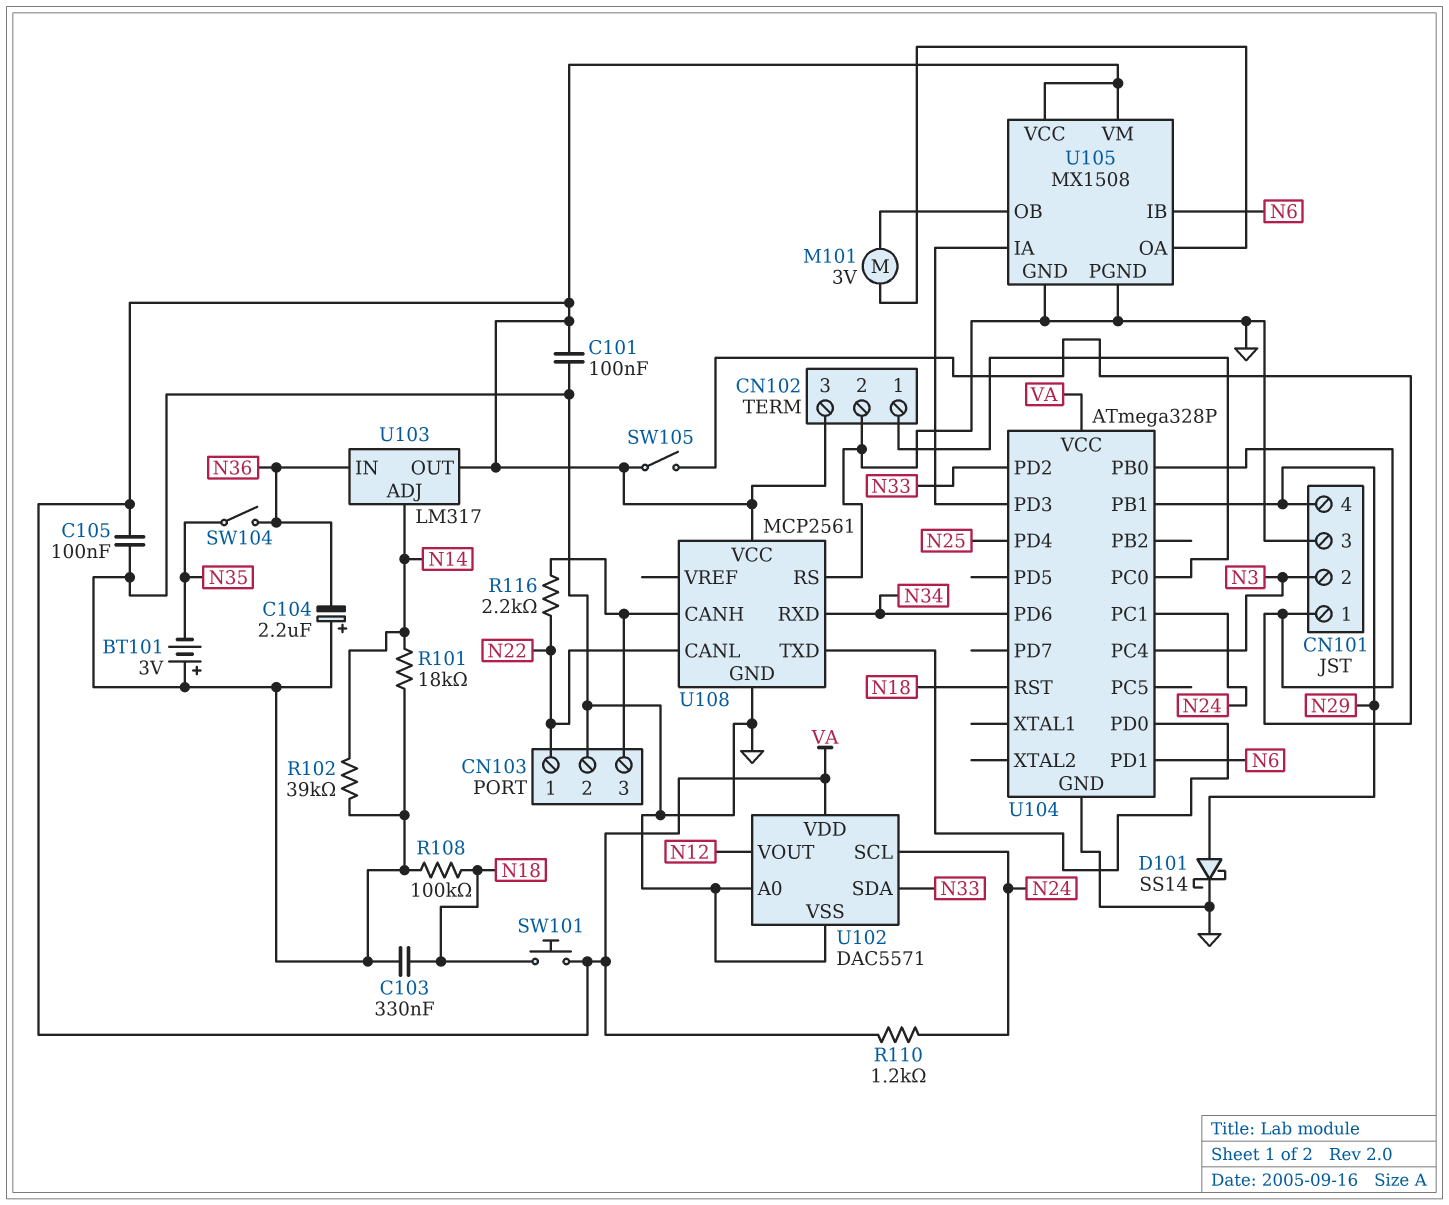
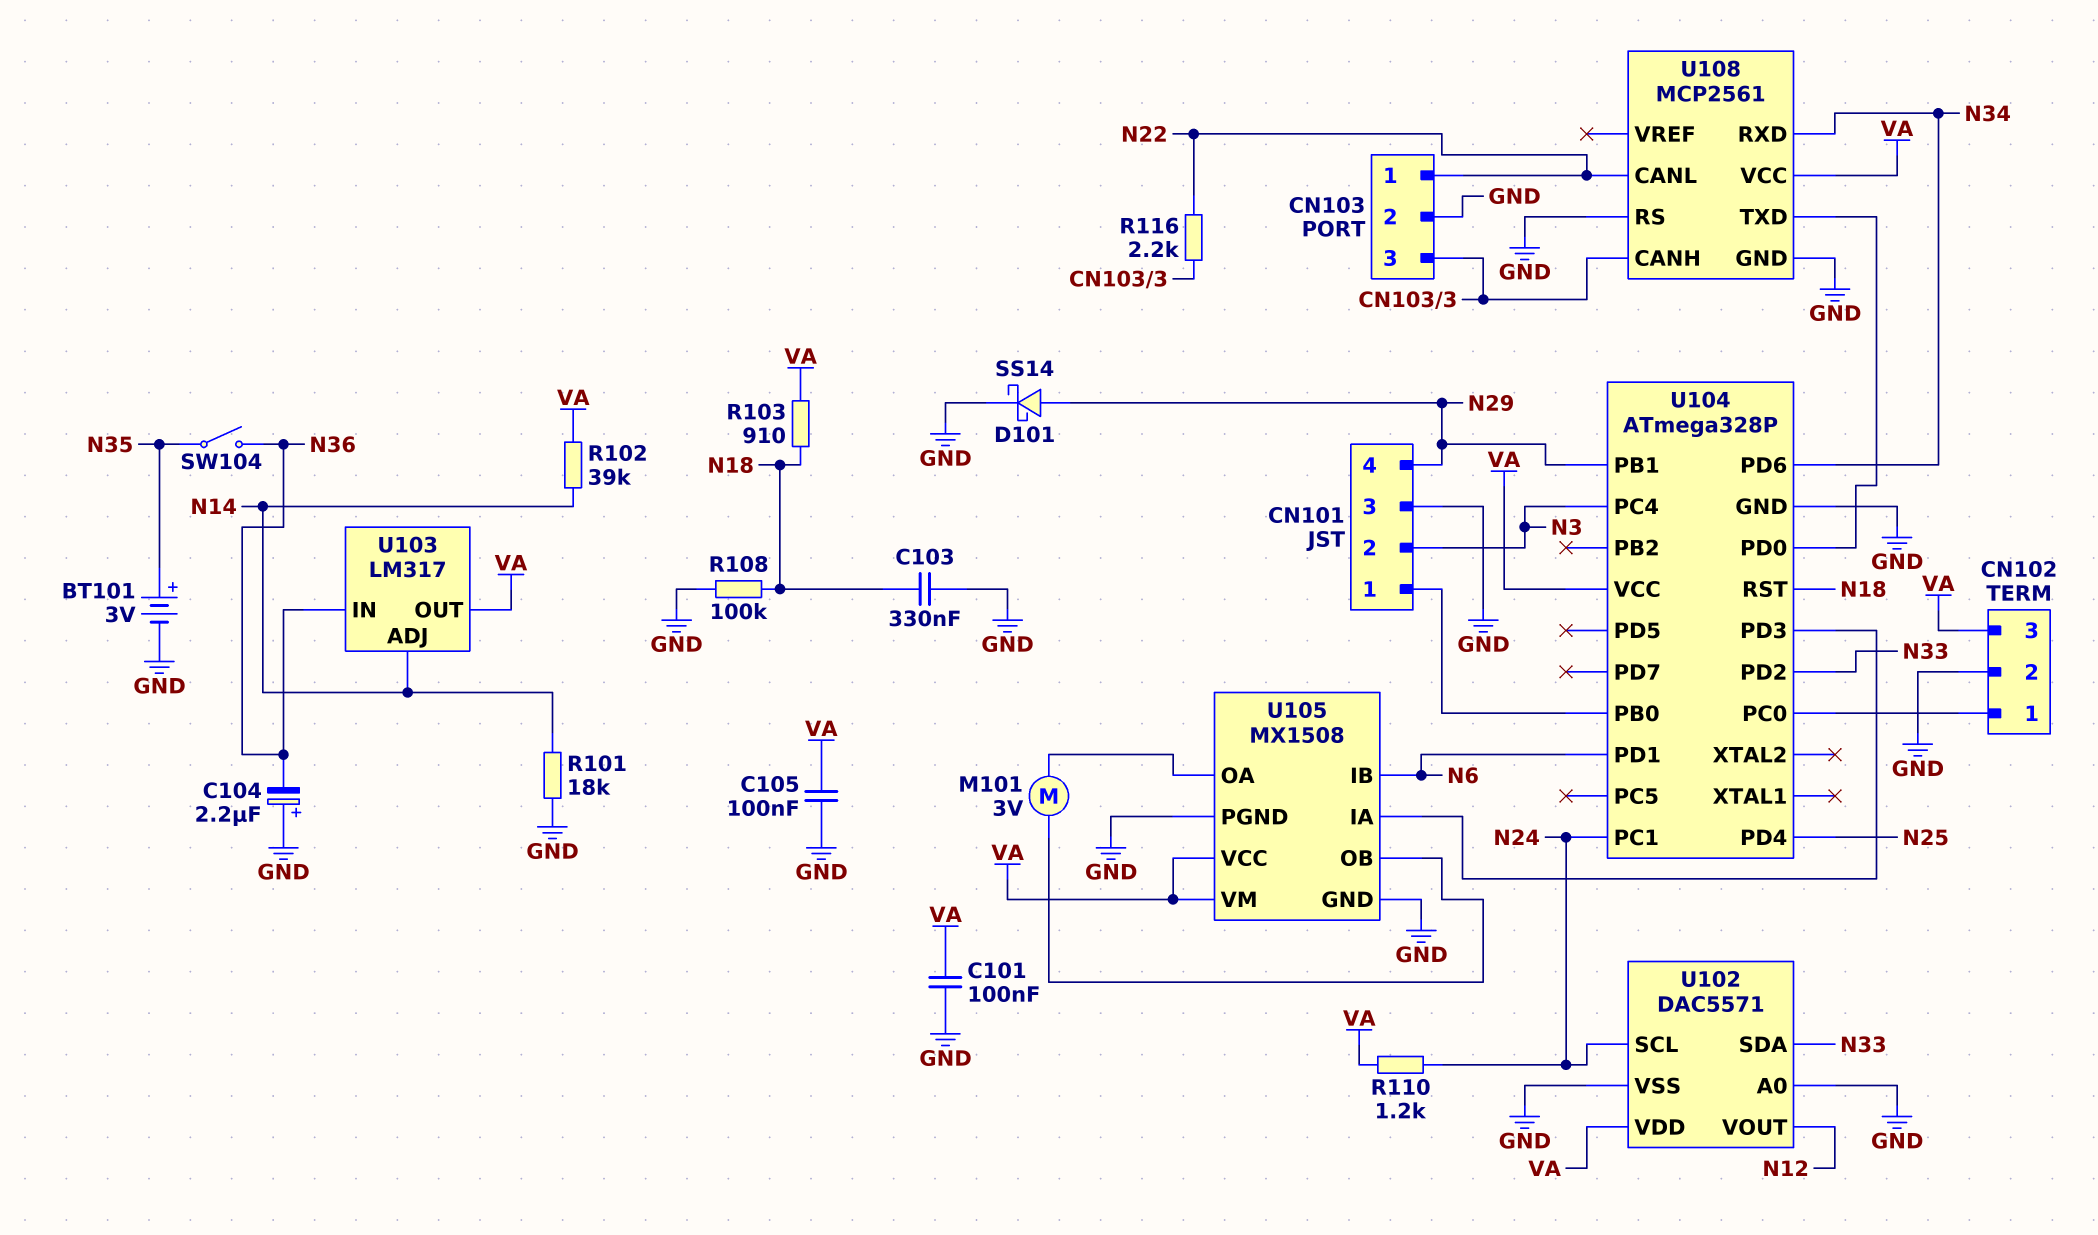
BT101: 3V (plus GND, minus N35) -> 3V (plus N35, minus GND)
R102: 39k (GND, N14) -> 39k (N14, VA)
R103: none -> 910 (N18, VA)
SW101: button (N18, VA) -> none
SW105: switch (CN101/1, VA) -> none

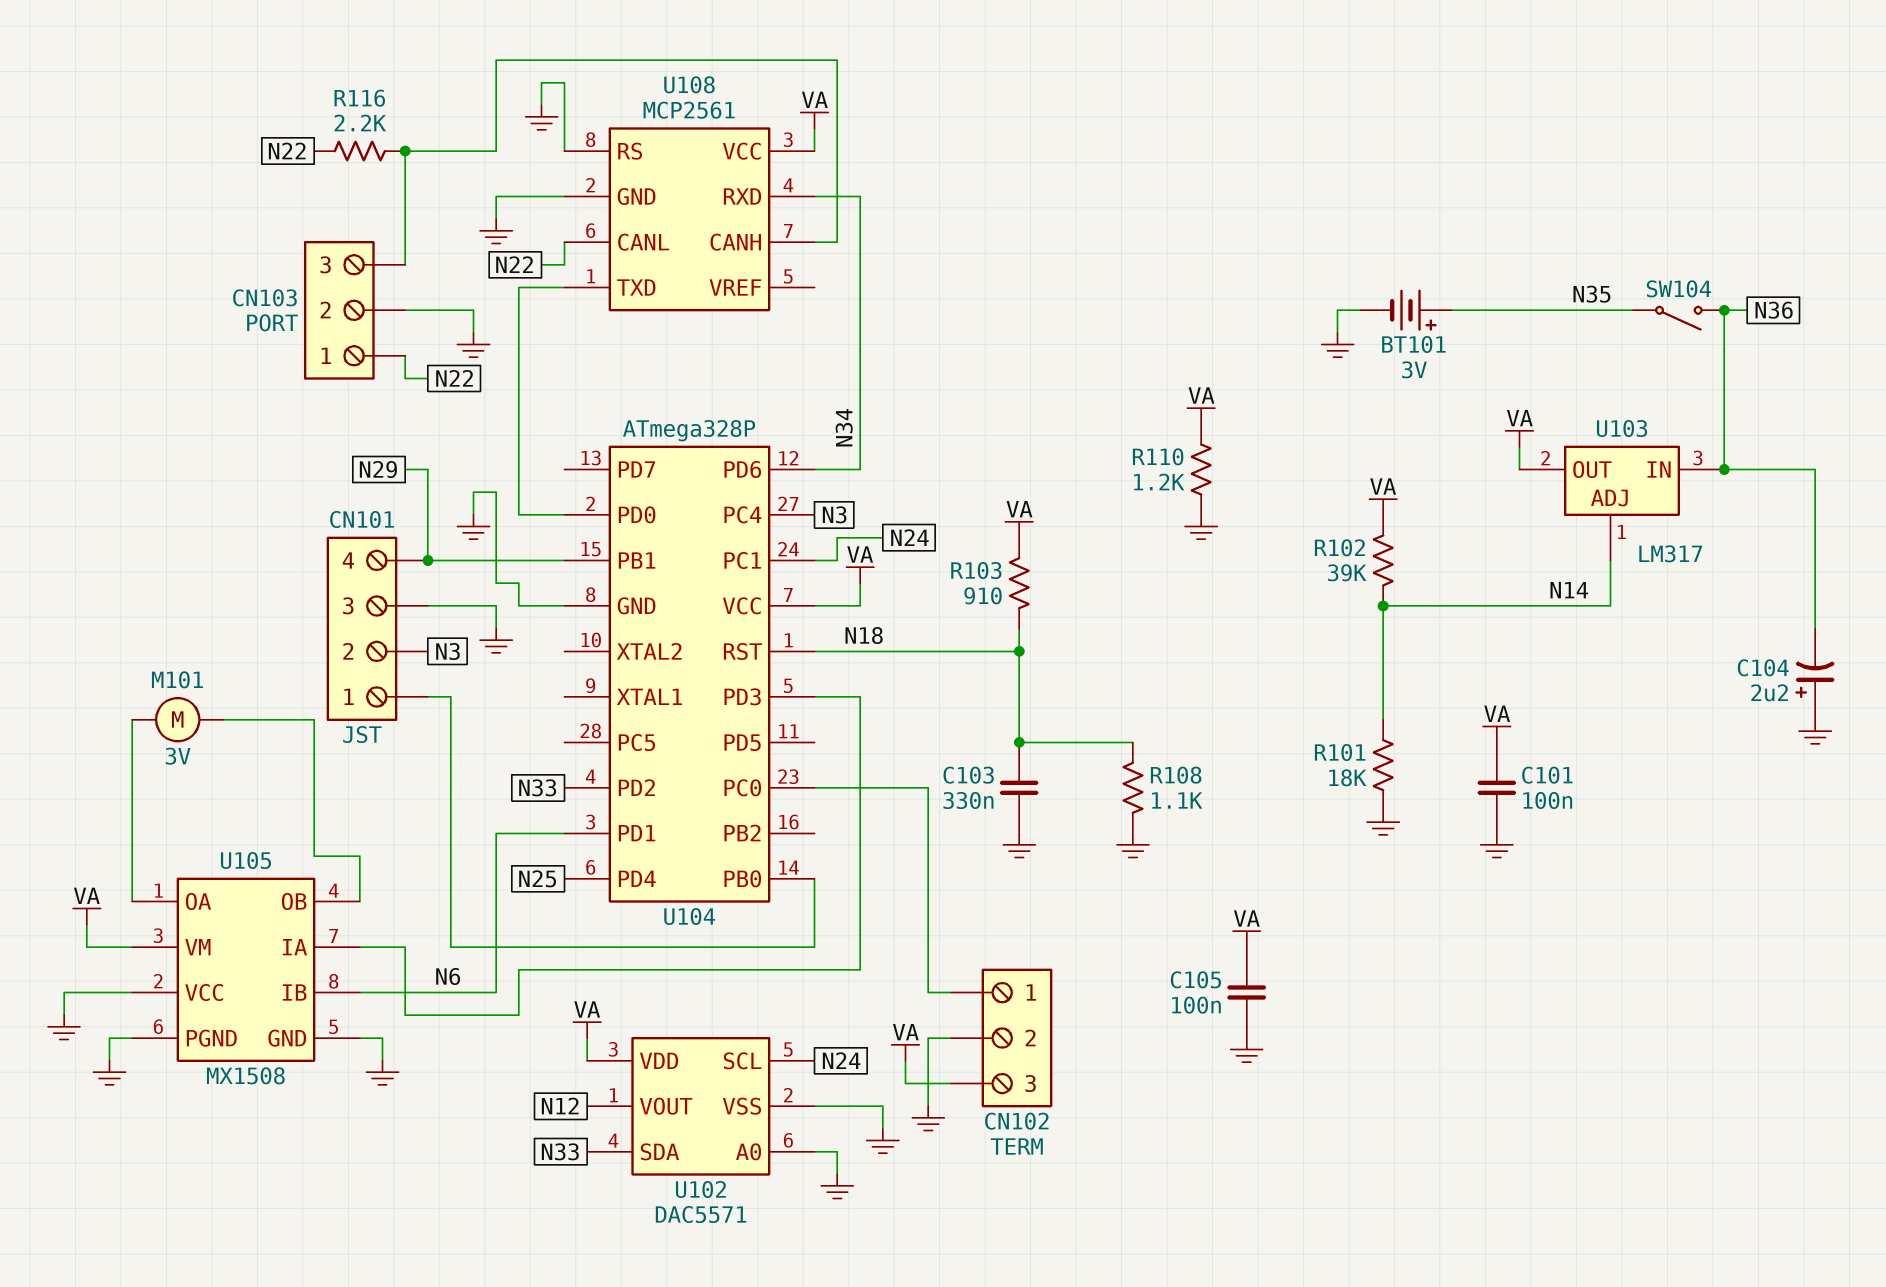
D101: schottky SS14 (A N29, K GND) -> none
R108: 100k (GND, N18) -> 1.1k (GND, N18)
R110: 1.2k (N24, VA) -> 1.2k (GND, VA)
U105 pin VCC: VA -> GND

